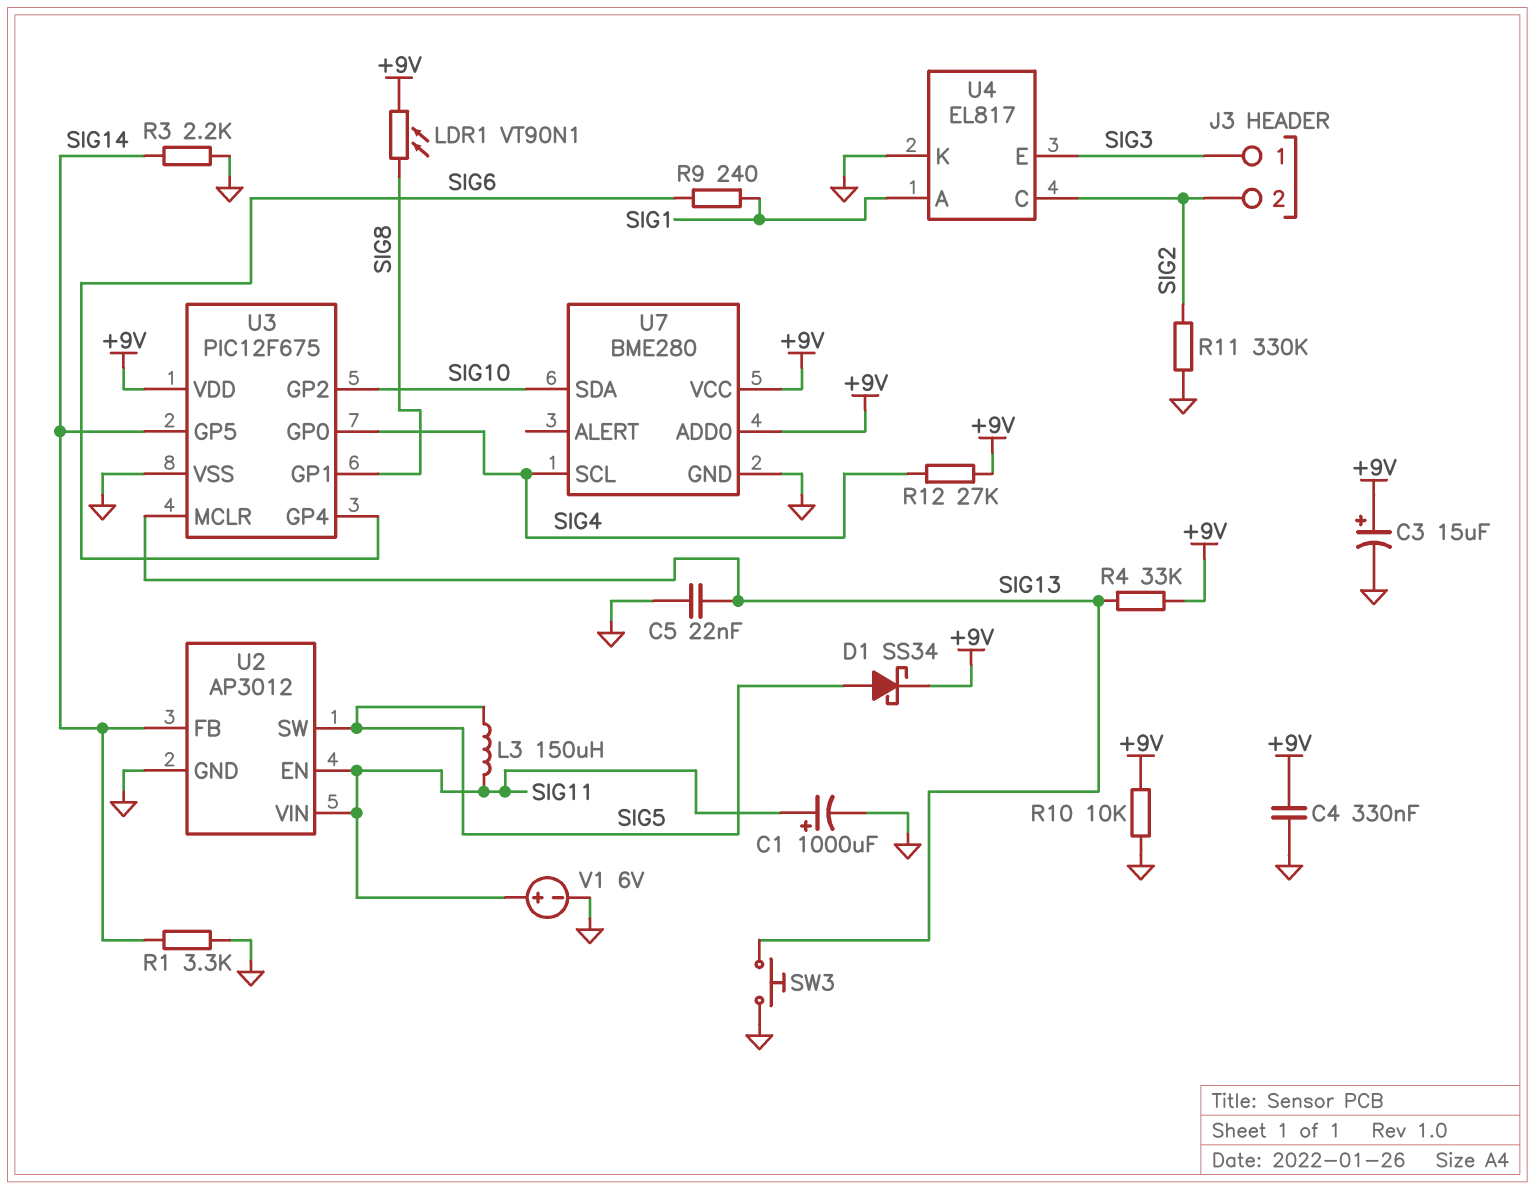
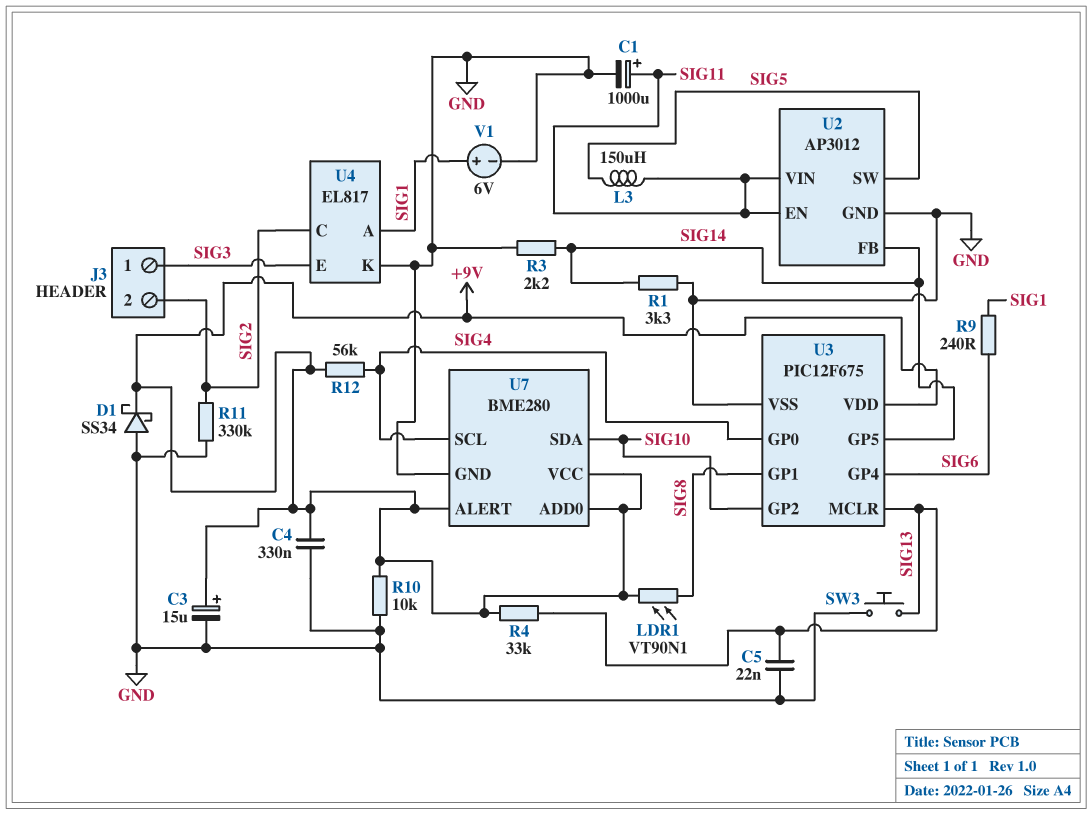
D1: schottky SS34 (A SIG5, K +9V) -> schottky SS34 (A GND, K +9V)
R12: 27k (+9V, SIG4) -> 56k (+9V, SIG4)
U7 pin ALERT: none -> +9V
V1: 6V (plus SIG11, minus GND) -> 6V (plus SIG1, minus GND)

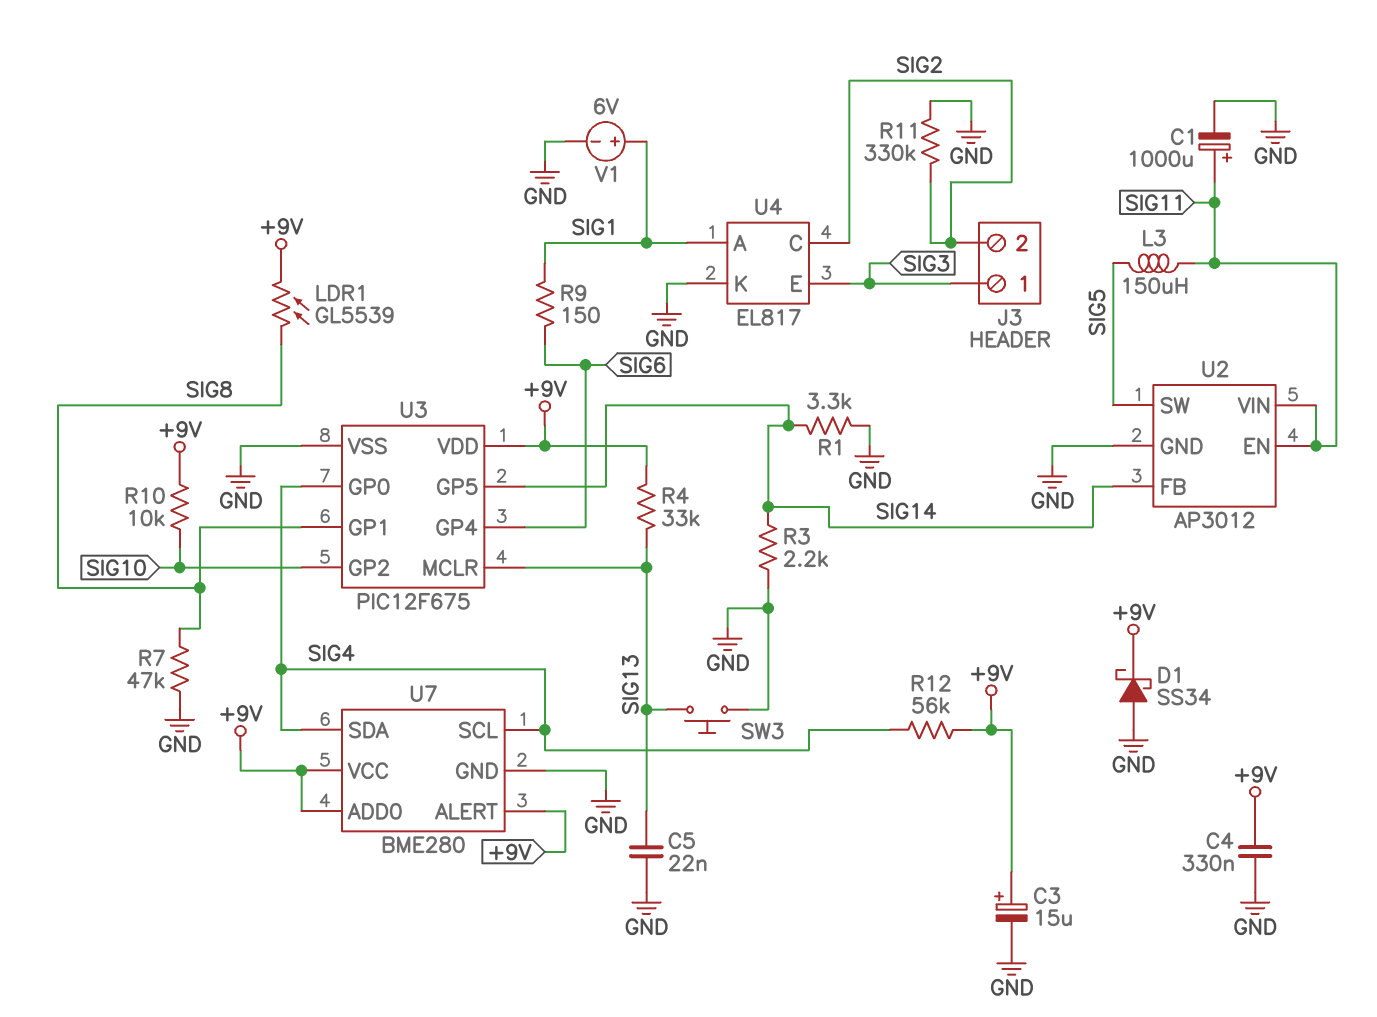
LDR1: VT90N1 (+9V, SIG8) -> GL5539 (+9V, SIG8)
R7: none -> 47k (GND, SIG8)
R9: 240 (SIG1, SIG6) -> 150 (SIG1, SIG6)
R10: 10k (+9V, GND) -> 10k (+9V, SIG10)
U7 pin SDA: SIG10 -> SIG4

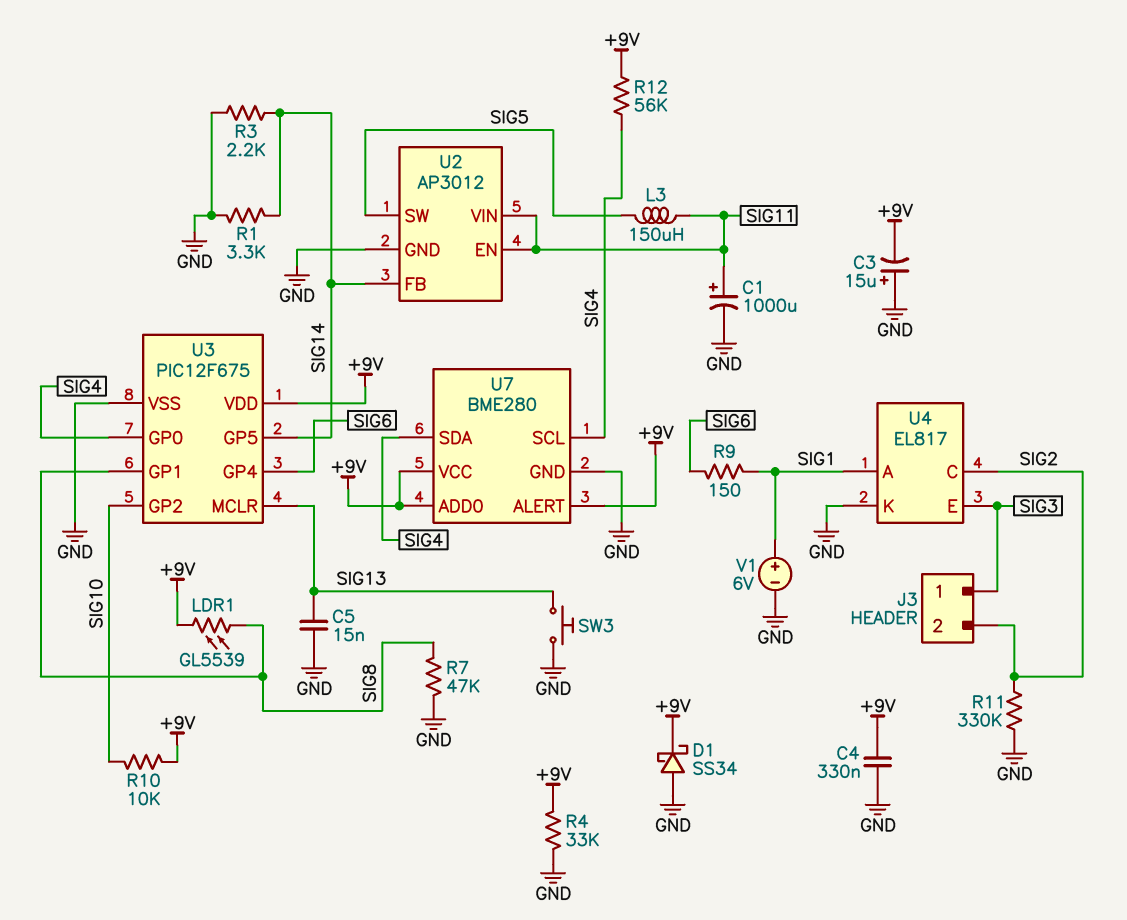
C3: 15uF (plus +9V, minus GND) -> 15uF (plus GND, minus +9V)
C5: 22nF (GND, SIG13) -> 15nF (GND, SIG13)
R4: 33k (+9V, SIG13) -> 33k (+9V, GND)

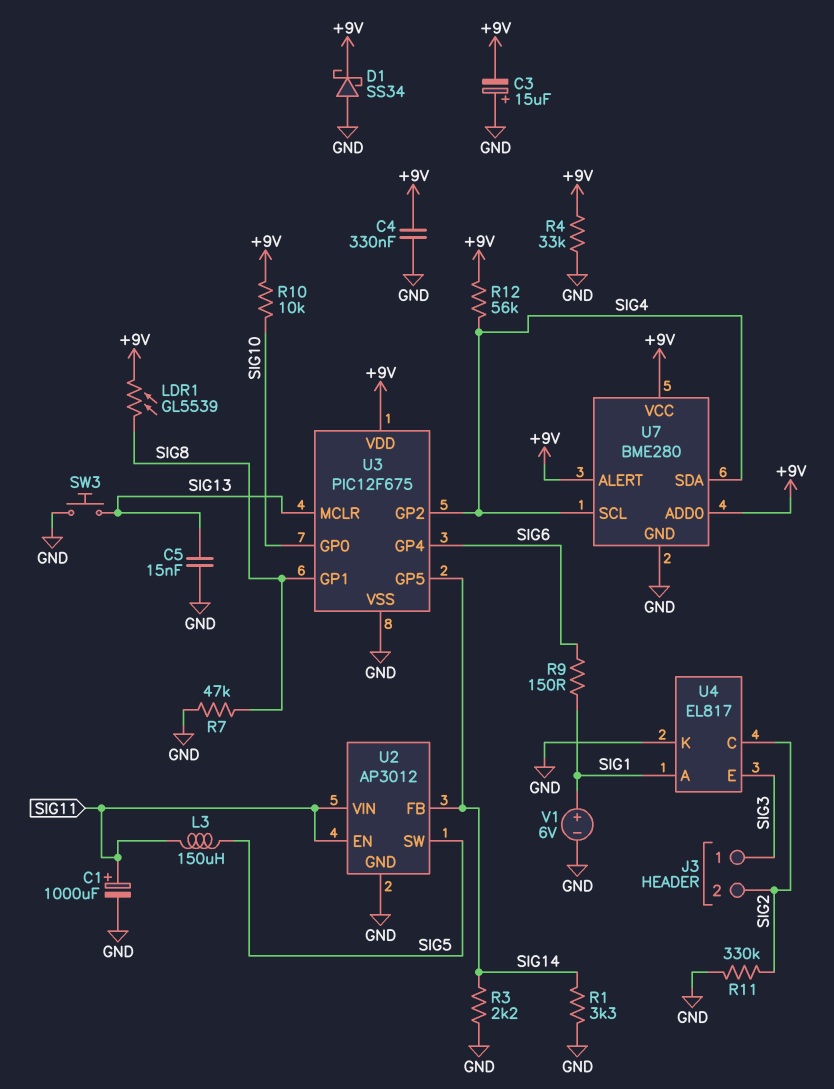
U3 pin GP0: SIG4 -> SIG10
U3 pin GP2: SIG10 -> SIG4

